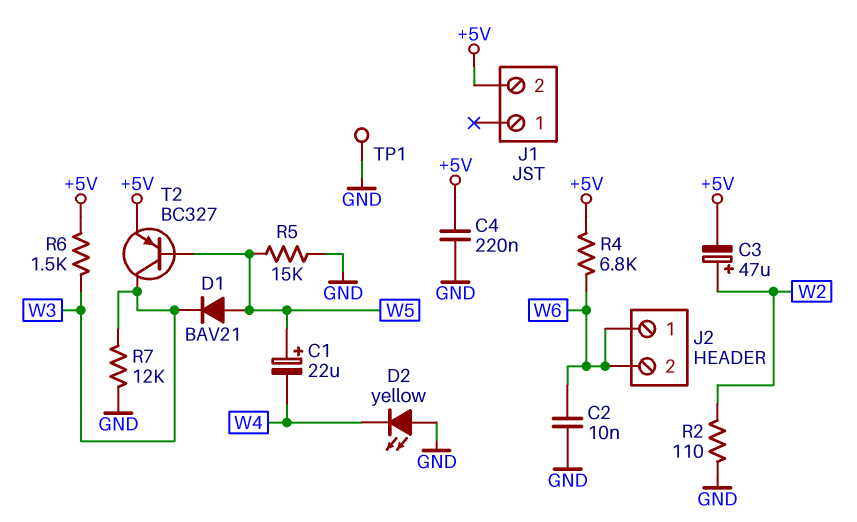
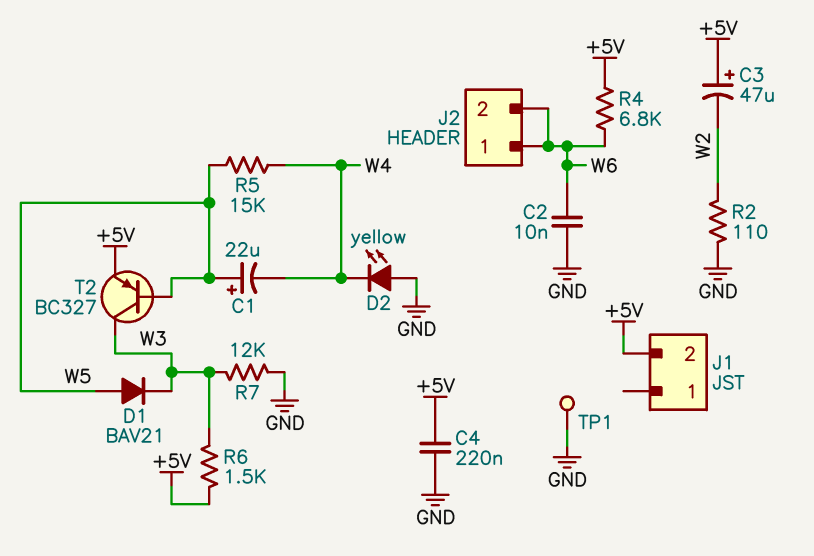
C3: 47uF (plus W2, minus +5V) -> 47uF (plus +5V, minus W2)
R5: 15k (GND, W5) -> 15k (W4, W5)

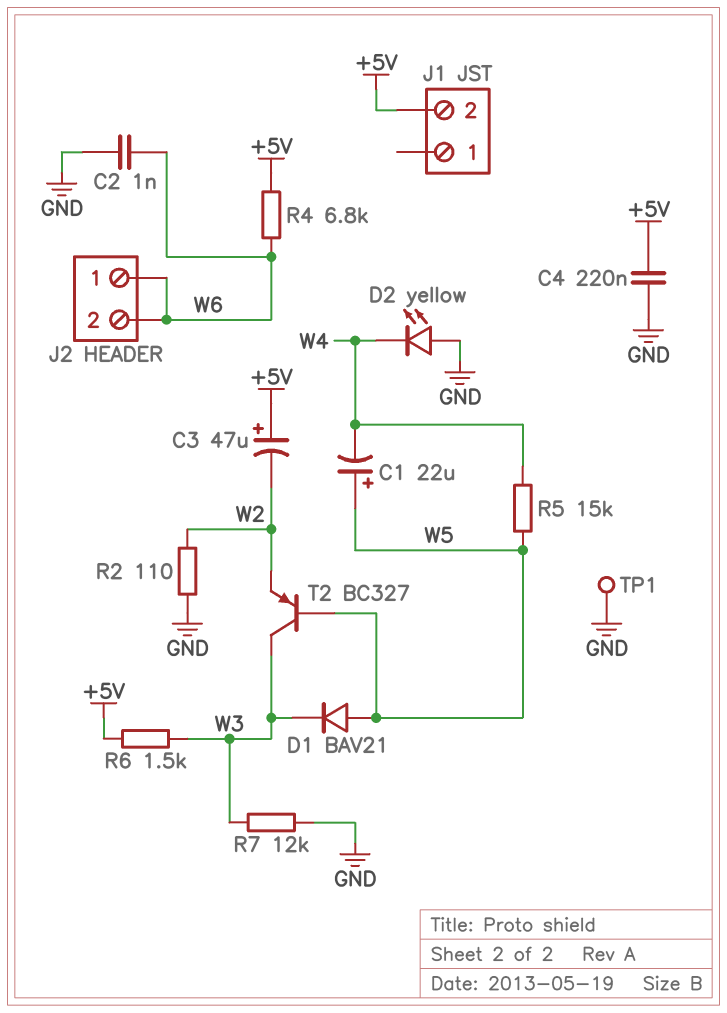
C2: 10nF (GND, W6) -> 1nF (GND, W6)
T2: PNP BC327 (B W5, C W3, E +5V) -> PNP BC327 (B W5, C W3, E W2)

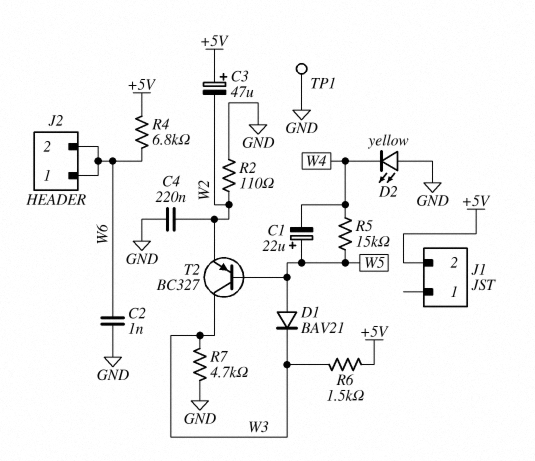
C4: 220nF (+5V, GND) -> 220nF (GND, W2)
R7: 12k (GND, W3) -> 4.7k (GND, W3)

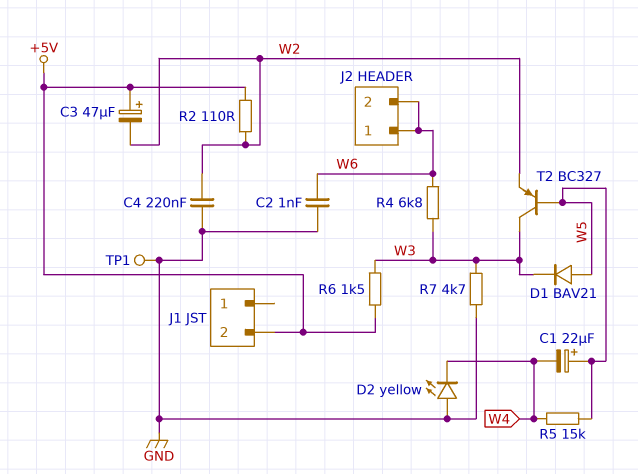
R2: 110 (GND, W2) -> 110 (+5V, W2)
R4: 6.8k (+5V, W6) -> 6.8k (W3, W6)

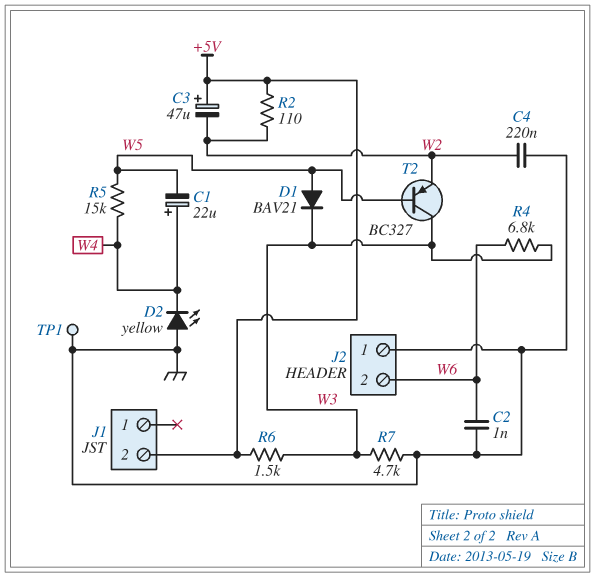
C1: 22uF (plus W5, minus W4) -> 22uF (plus W4, minus W5)
J2 pin 1: W6 -> GND

